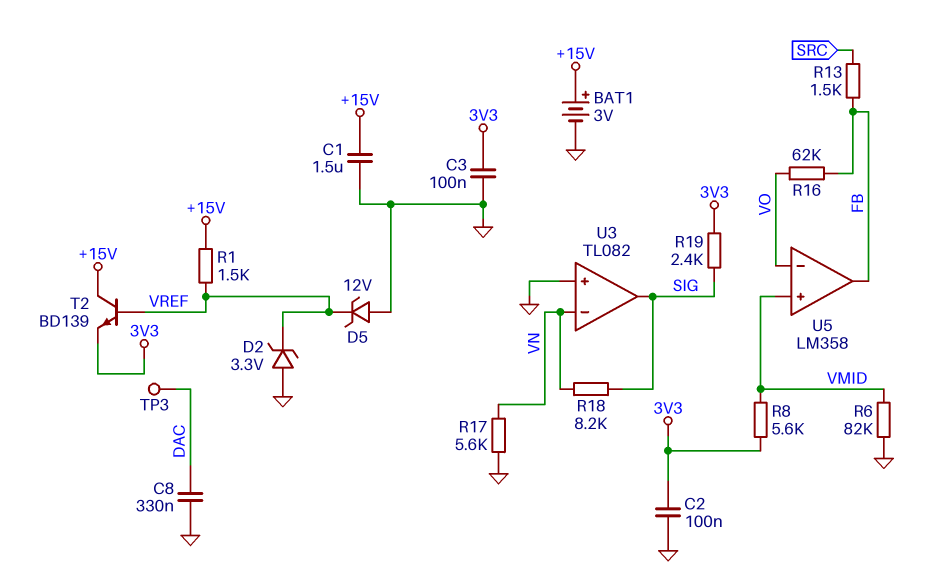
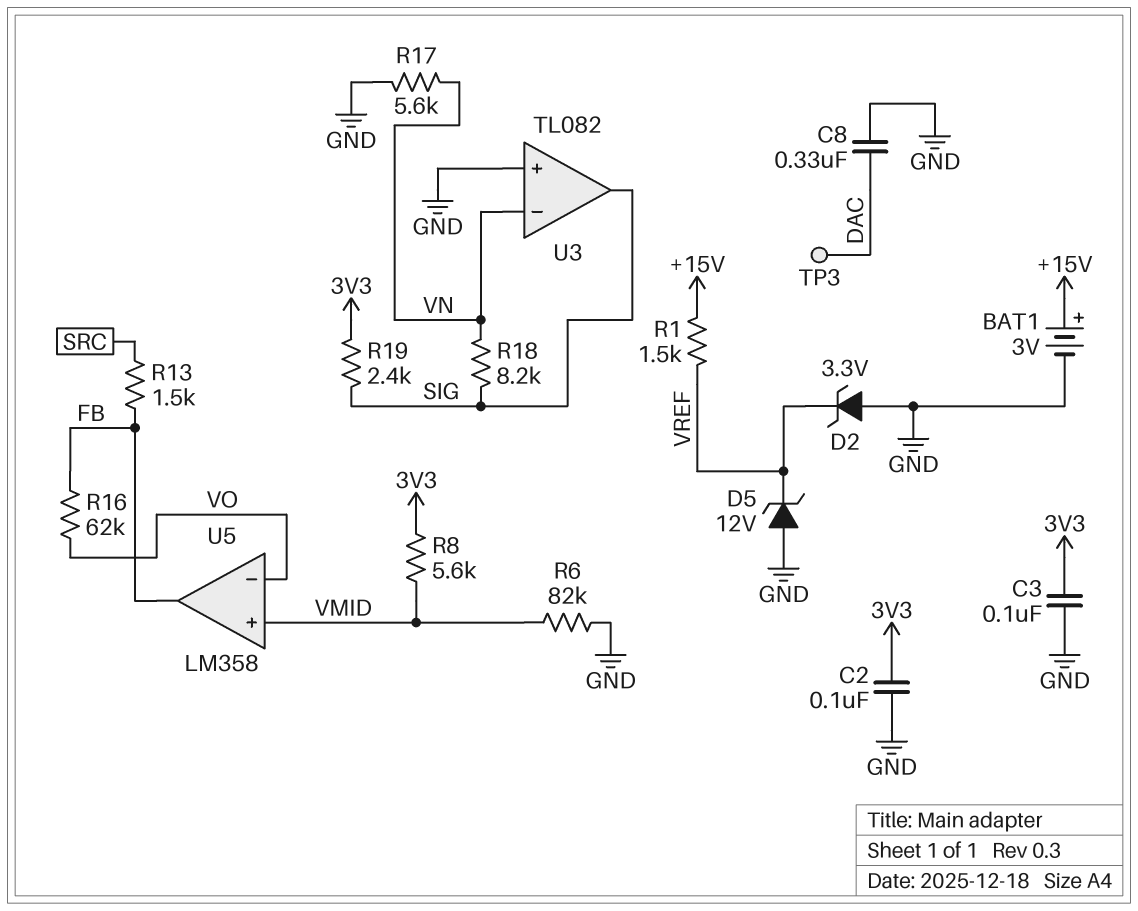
C1: 1.5uF (+15V, GND) -> none
T2: NPN BD139 (B VREF, C +15V, E 3V3) -> none

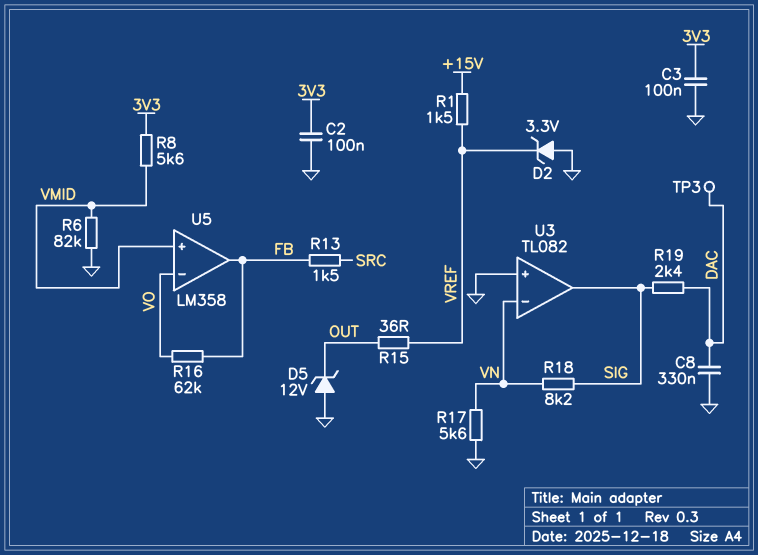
BAT1: 3V (plus +15V, minus GND) -> none
D5: zener 12V (A GND, K VREF) -> zener 12V (A GND, K OUT)
R15: none -> 36 (OUT, VREF)
R19: 2.4k (3V3, SIG) -> 2.4k (DAC, SIG)

